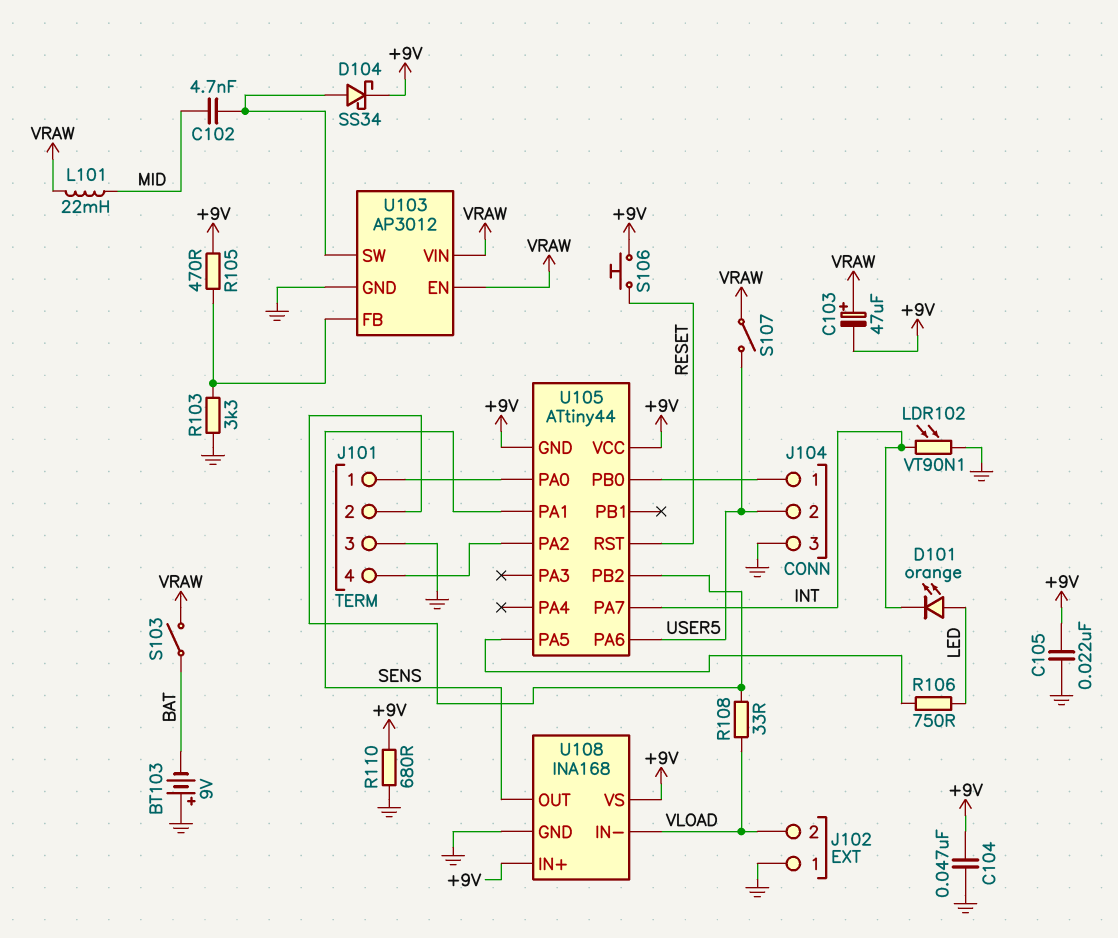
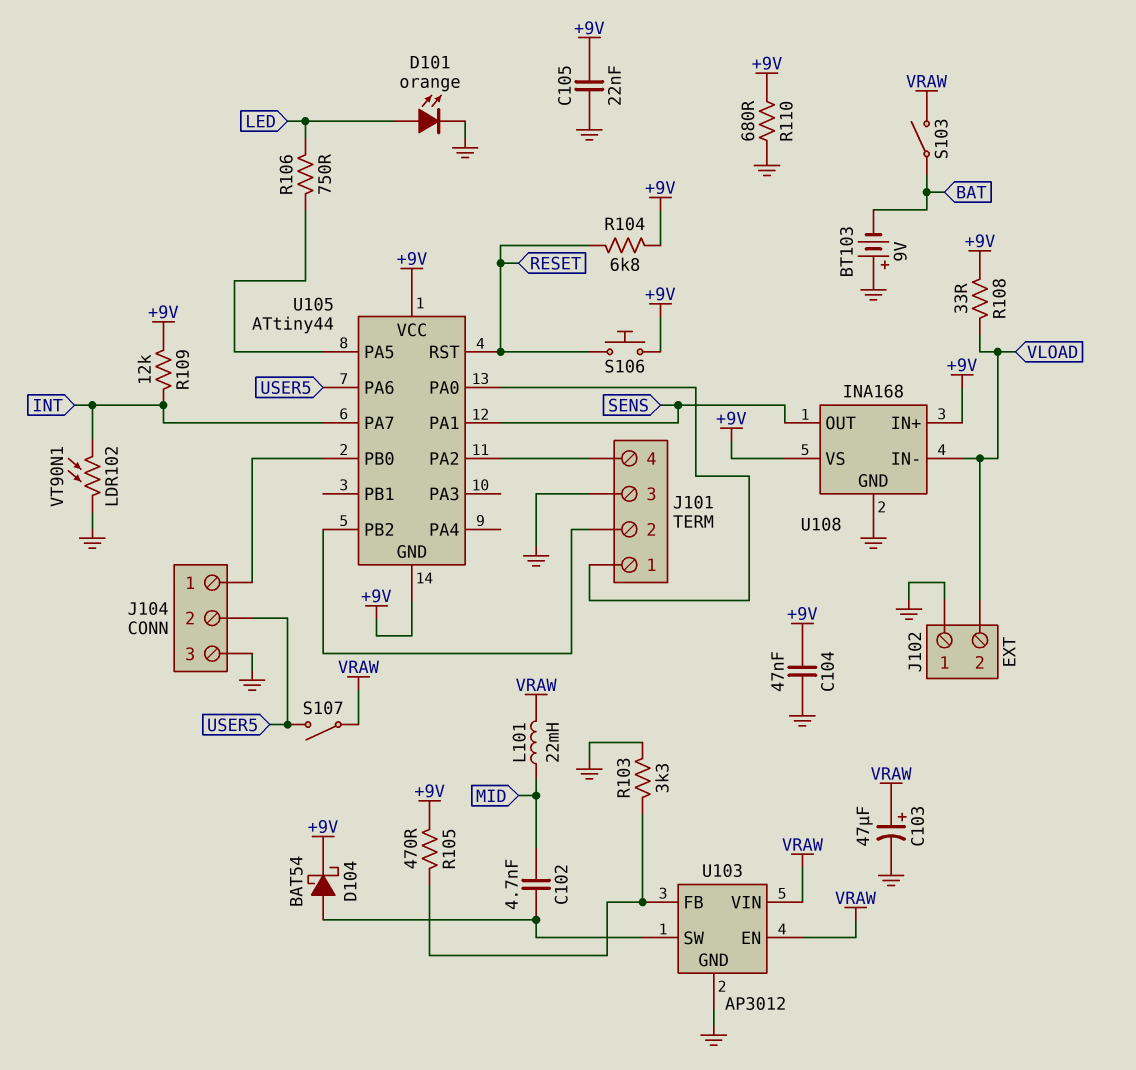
C103: 47uF (plus VRAW, minus +9V) -> 47uF (plus VRAW, minus GND)
D101: LED orange (A LED, K INT) -> LED orange (A LED, K GND)
D104: schottky SS34 (A U103/SW, K +9V) -> schottky BAT54 (A U103/SW, K +9V)
R104: none -> 6.8k (+9V, RESET)
R108: 33 (J101/2, VLOAD) -> 33 (+9V, VLOAD)
R109: none -> 12k (+9V, INT)

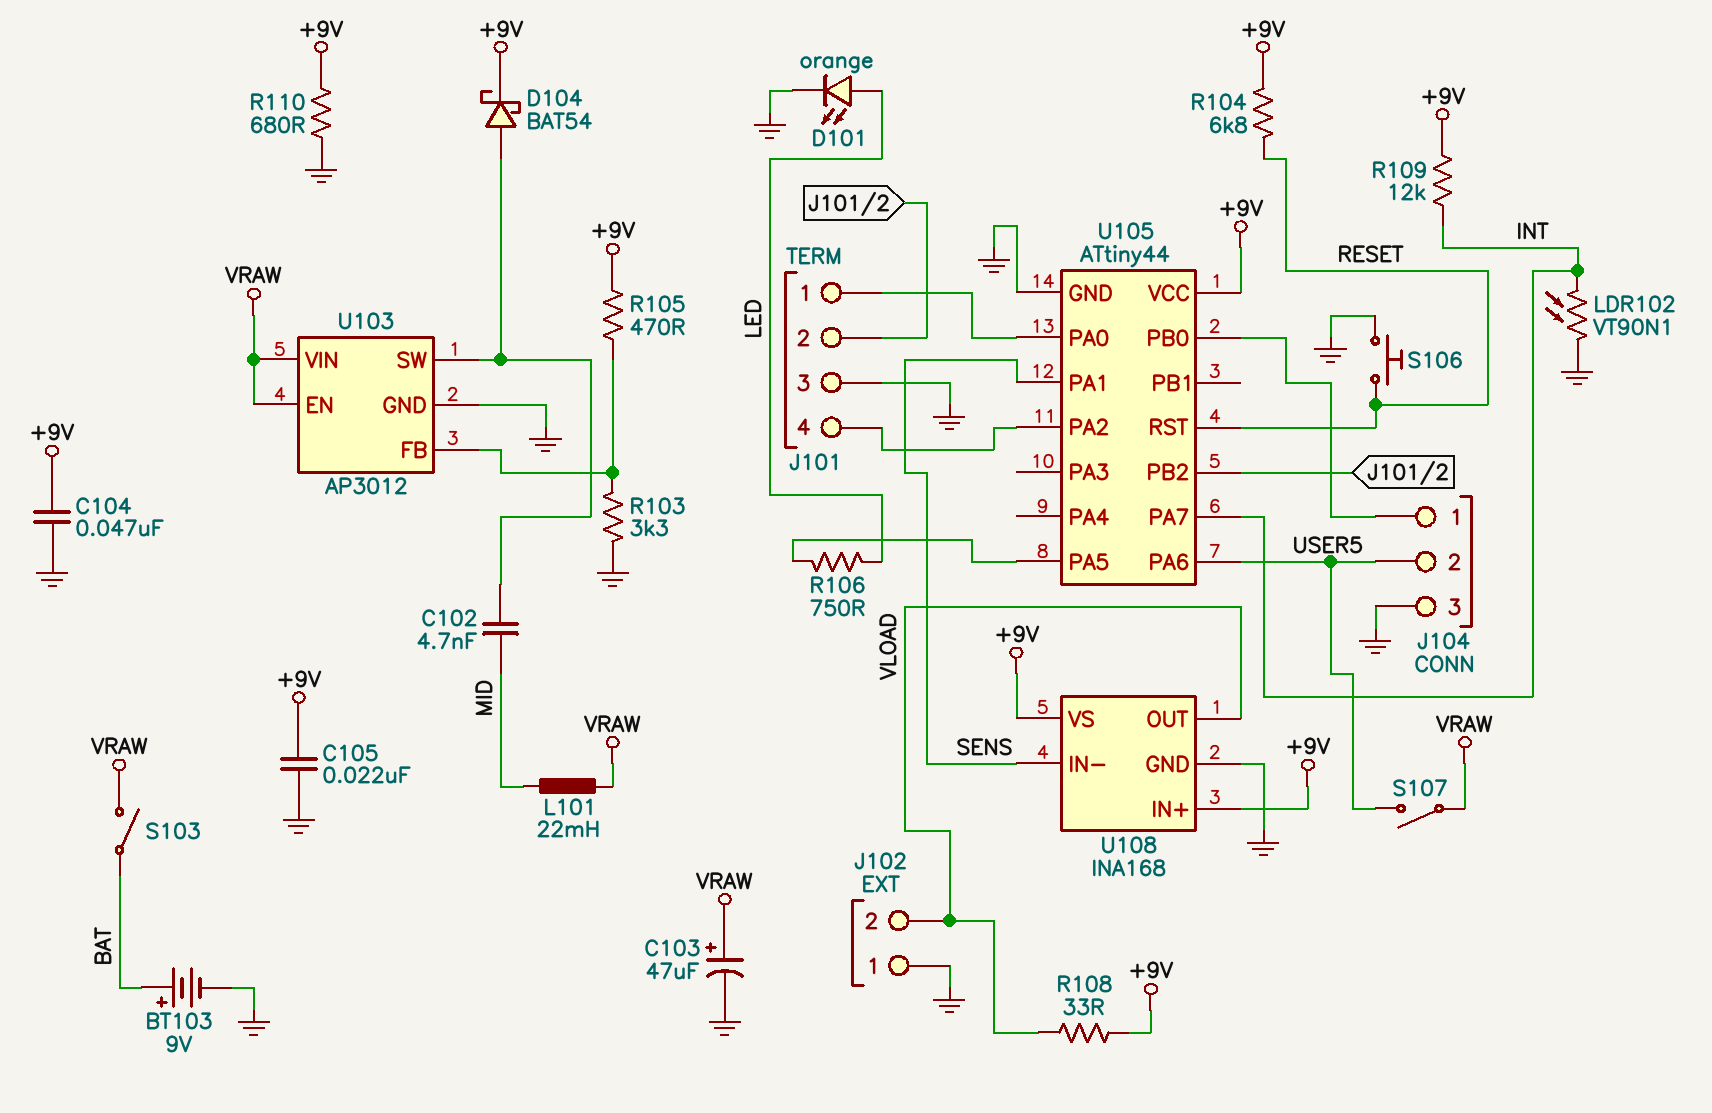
BT103: 9V (plus GND, minus BAT) -> 9V (plus BAT, minus GND)
S106: button (+9V, RESET) -> button (GND, RESET)
U105 pin GND: +9V -> GND
U108 pin IN-: VLOAD -> SENS
U108 pin OUT: SENS -> VLOAD

